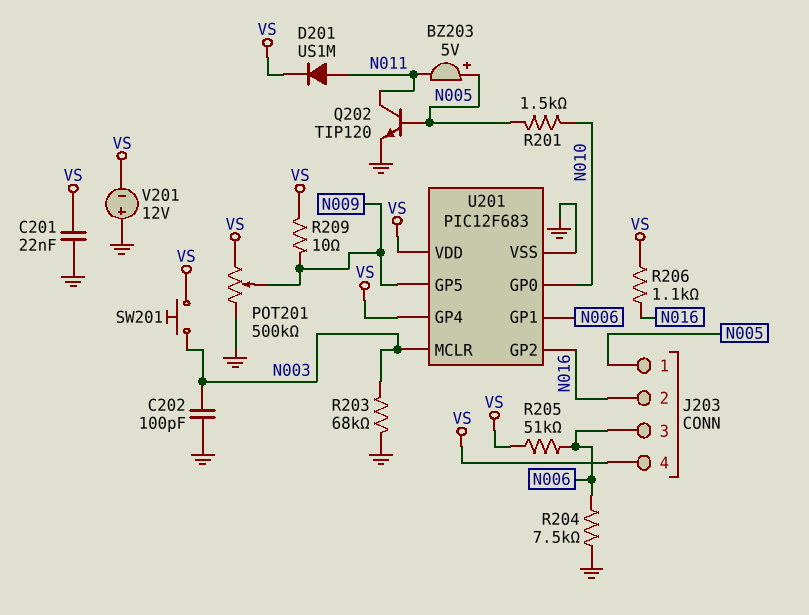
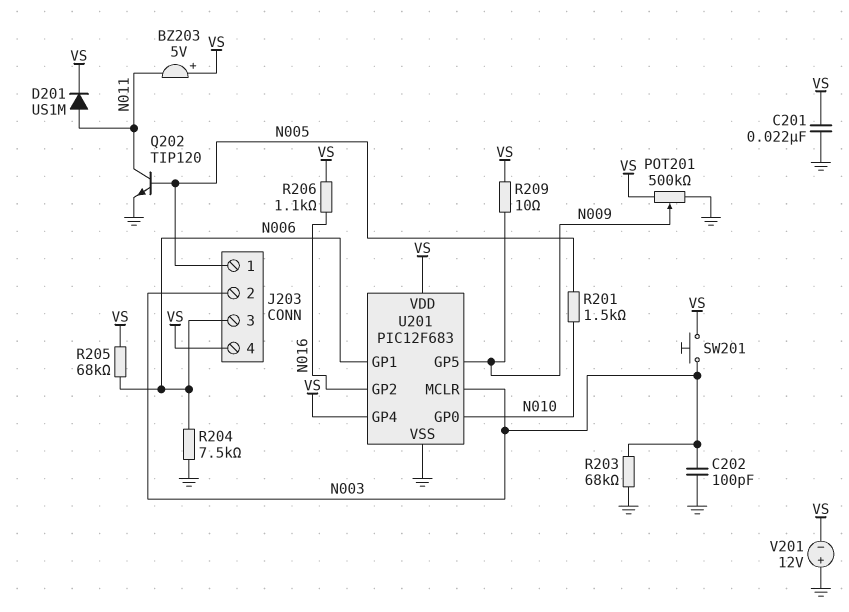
BZ203: buzzer 5V (plus N005, minus N011) -> buzzer 5V (plus VS, minus N011)
J203 pin 2: N016 -> N003
R205: 51k (N006, VS) -> 68k (N006, VS)

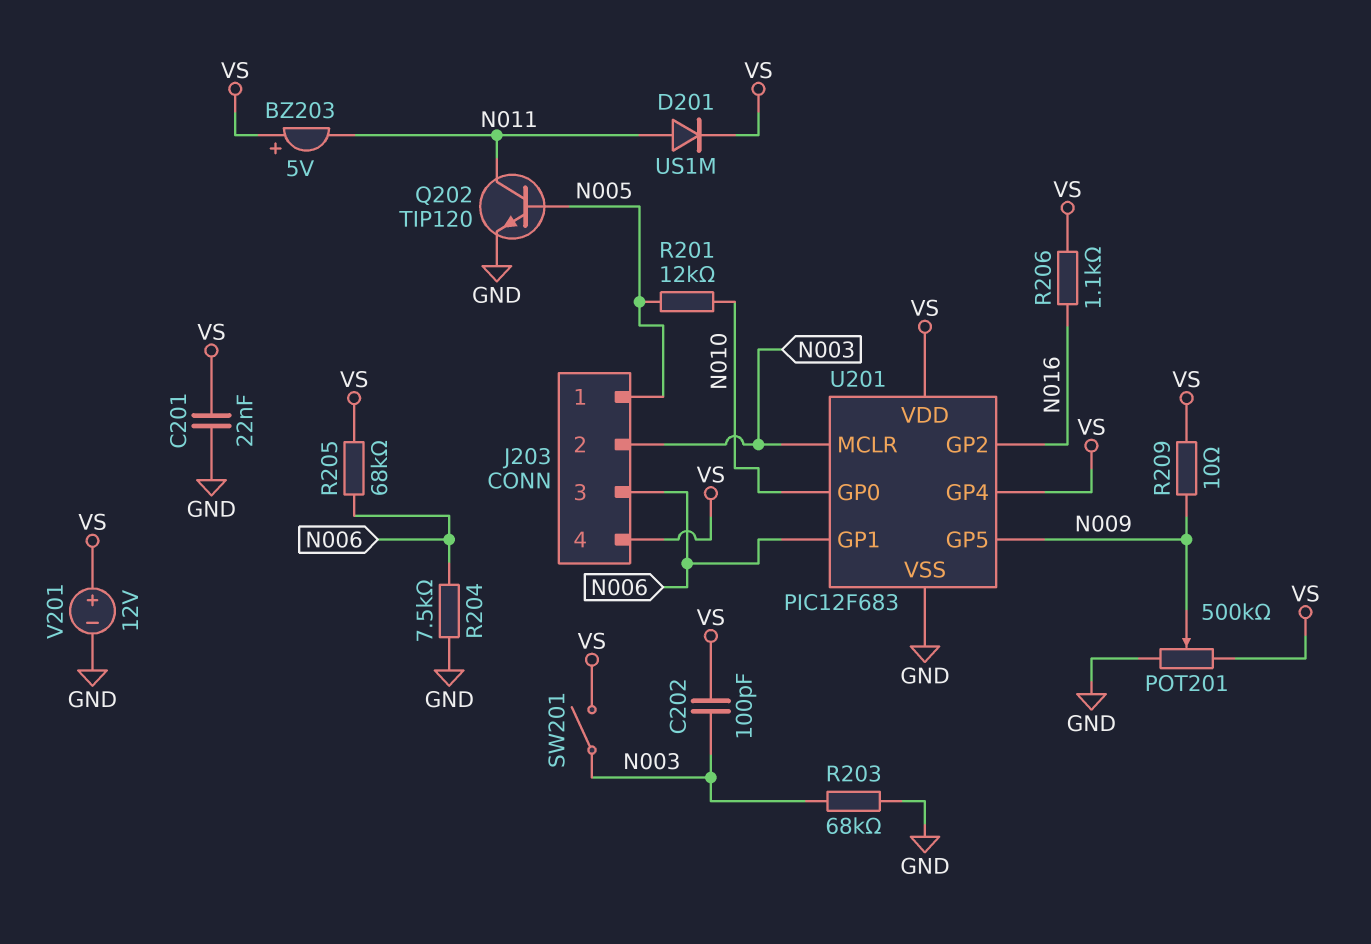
C202: 100pF (GND, N003) -> 100pF (N003, VS)
R201: 1.5k (N005, N010) -> 12k (N005, N010)
SW201: button (N003, VS) -> switch (N003, VS)
V201: 12V (plus GND, minus VS) -> 12V (plus VS, minus GND)

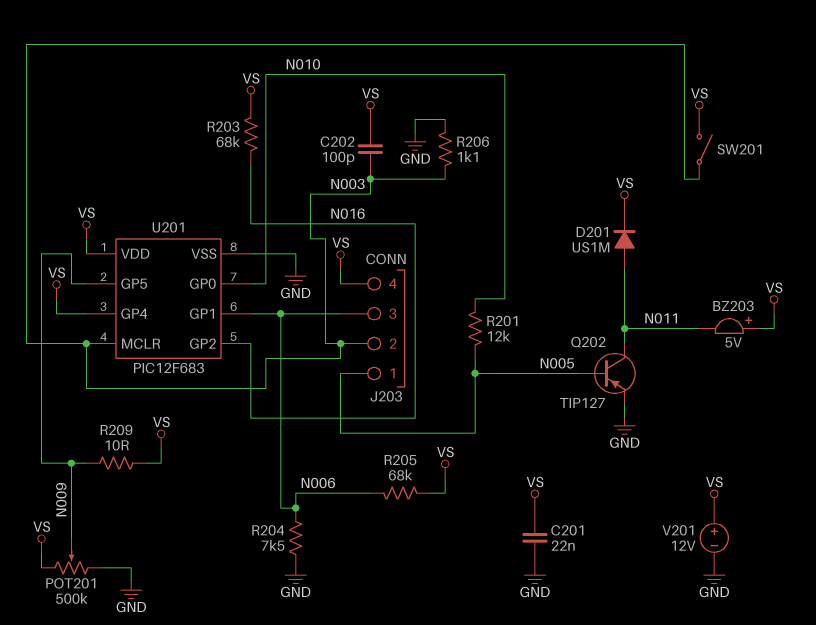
Q202: NPN TIP120 (B N005, C N011, E GND) -> PNP TIP127 (B N005, C N011, E GND)
R203: 68k (GND, N003) -> 68k (N016, VS)
R206: 1.1k (N016, VS) -> 1.1k (GND, N003)

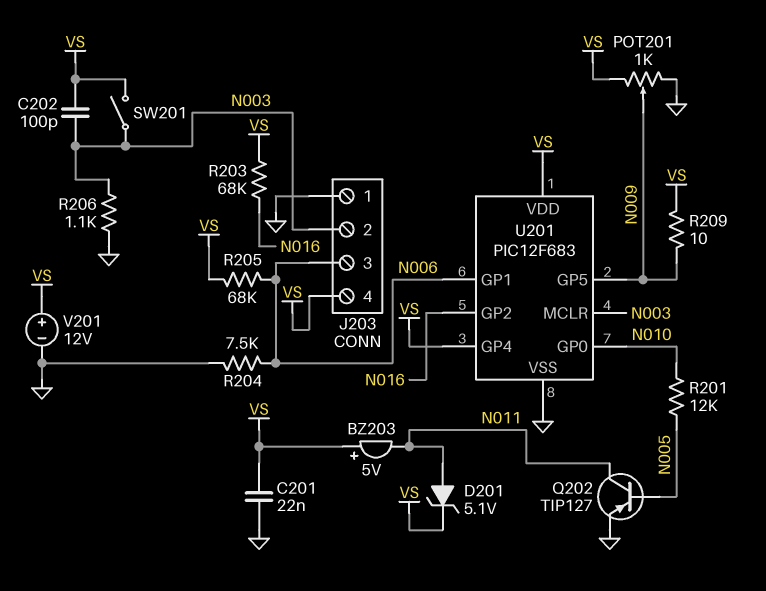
D201: diode US1M (A N011, K VS) -> zener 5.1V (A N011, K VS)
J203 pin 1: N005 -> GND
POT201: 500k (GND, VS, wiper N009) -> 1k (GND, VS, wiper N009)

